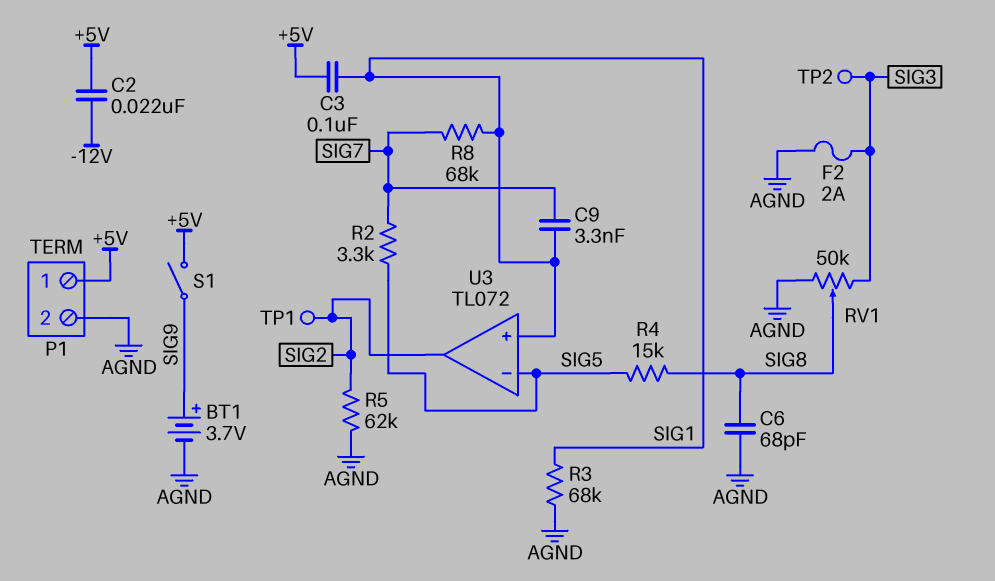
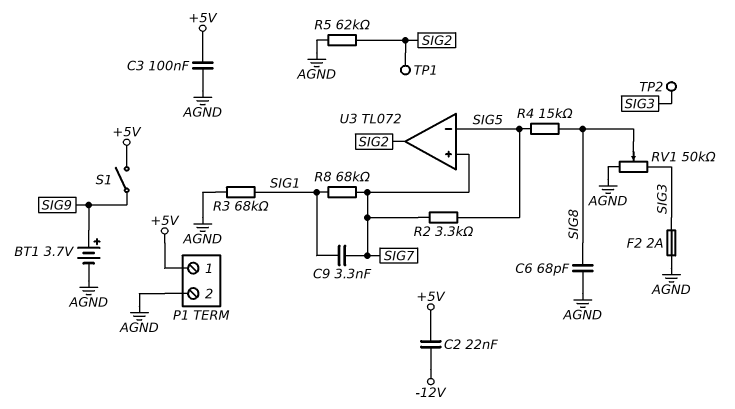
C3: 100nF (+5V, SIG1) -> 100nF (+5V, AGND)
U3 pin in+: SIG1 -> SIG7

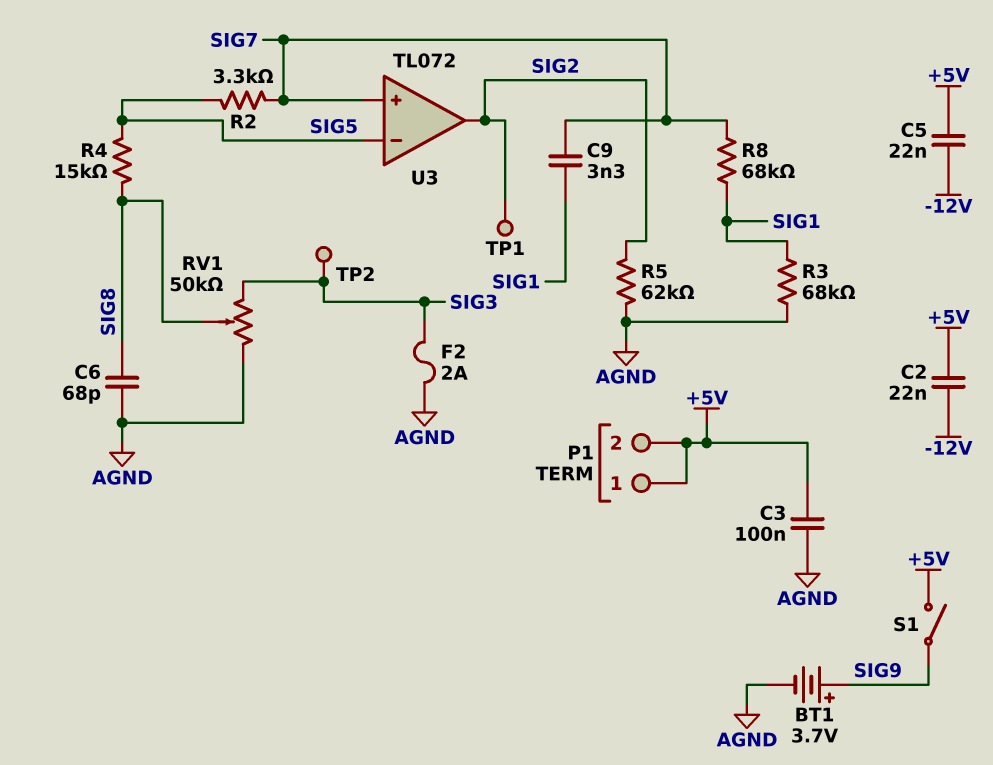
C5: none -> 22nF (+5V, -12V)
P1 pin 2: AGND -> +5V

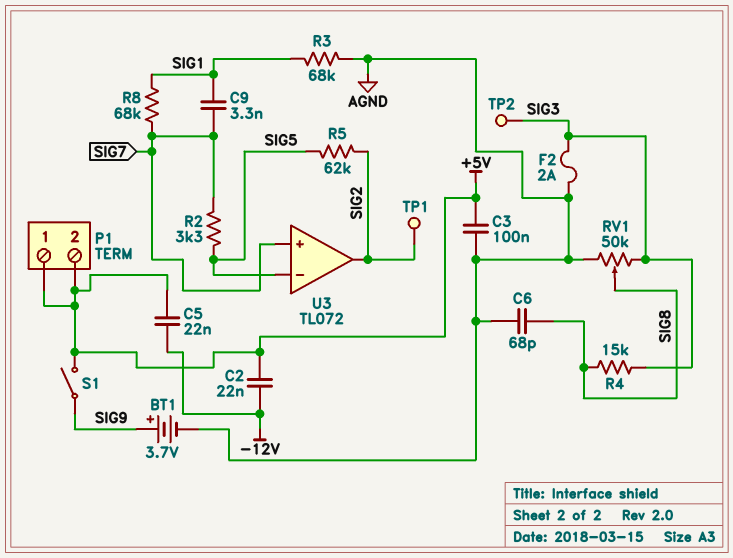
R4: 15k (SIG5, SIG8) -> 15k (SIG3, SIG8)
R5: 62k (AGND, SIG2) -> 62k (SIG2, SIG5)

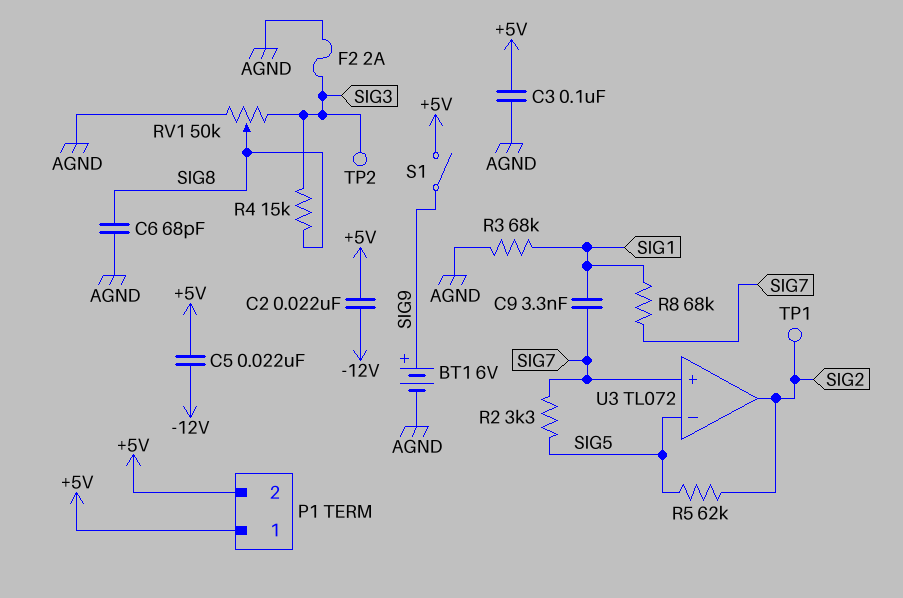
BT1: 3.7V (plus SIG9, minus AGND) -> 6V (plus SIG9, minus AGND)

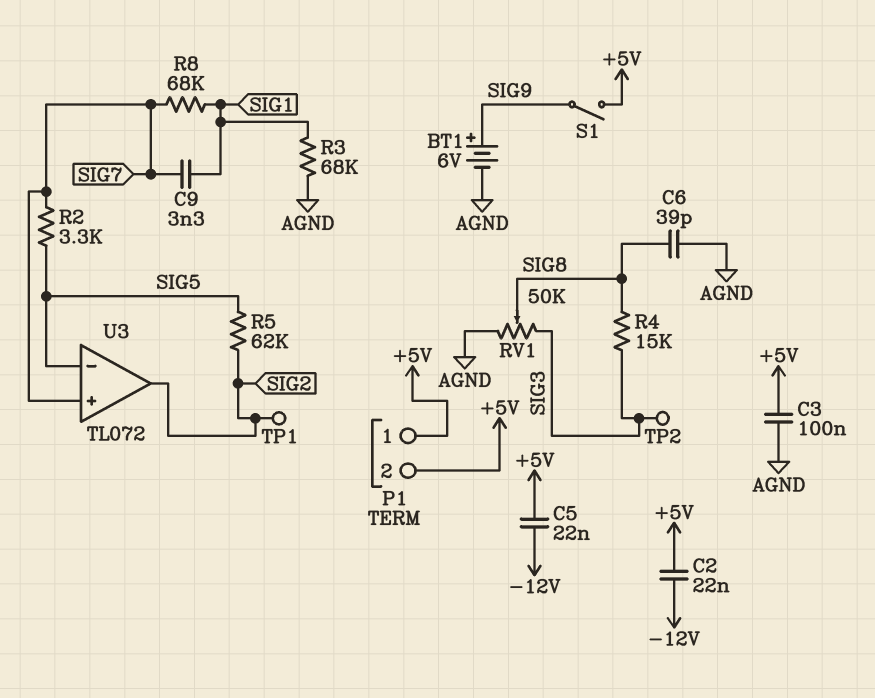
C6: 68pF (AGND, SIG8) -> 39pF (AGND, SIG8)
F2: 2A (AGND, SIG3) -> none

